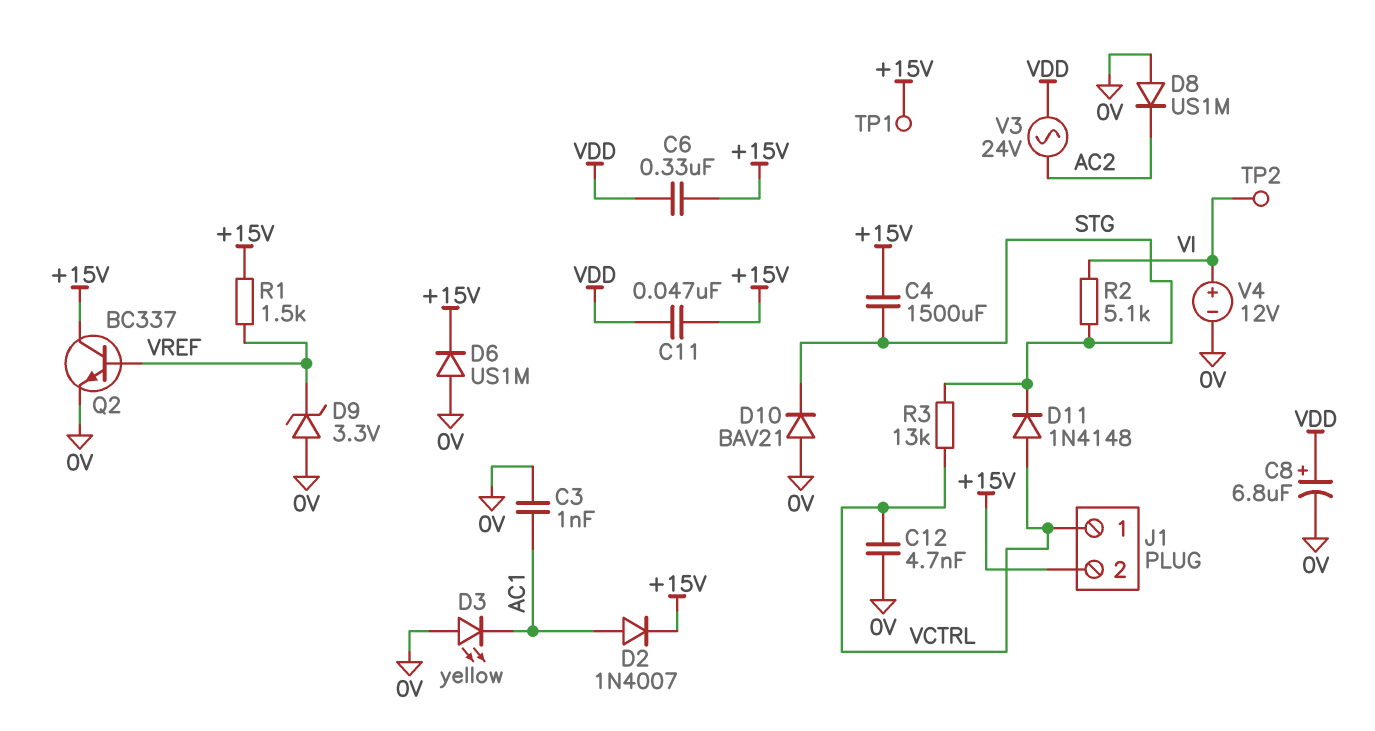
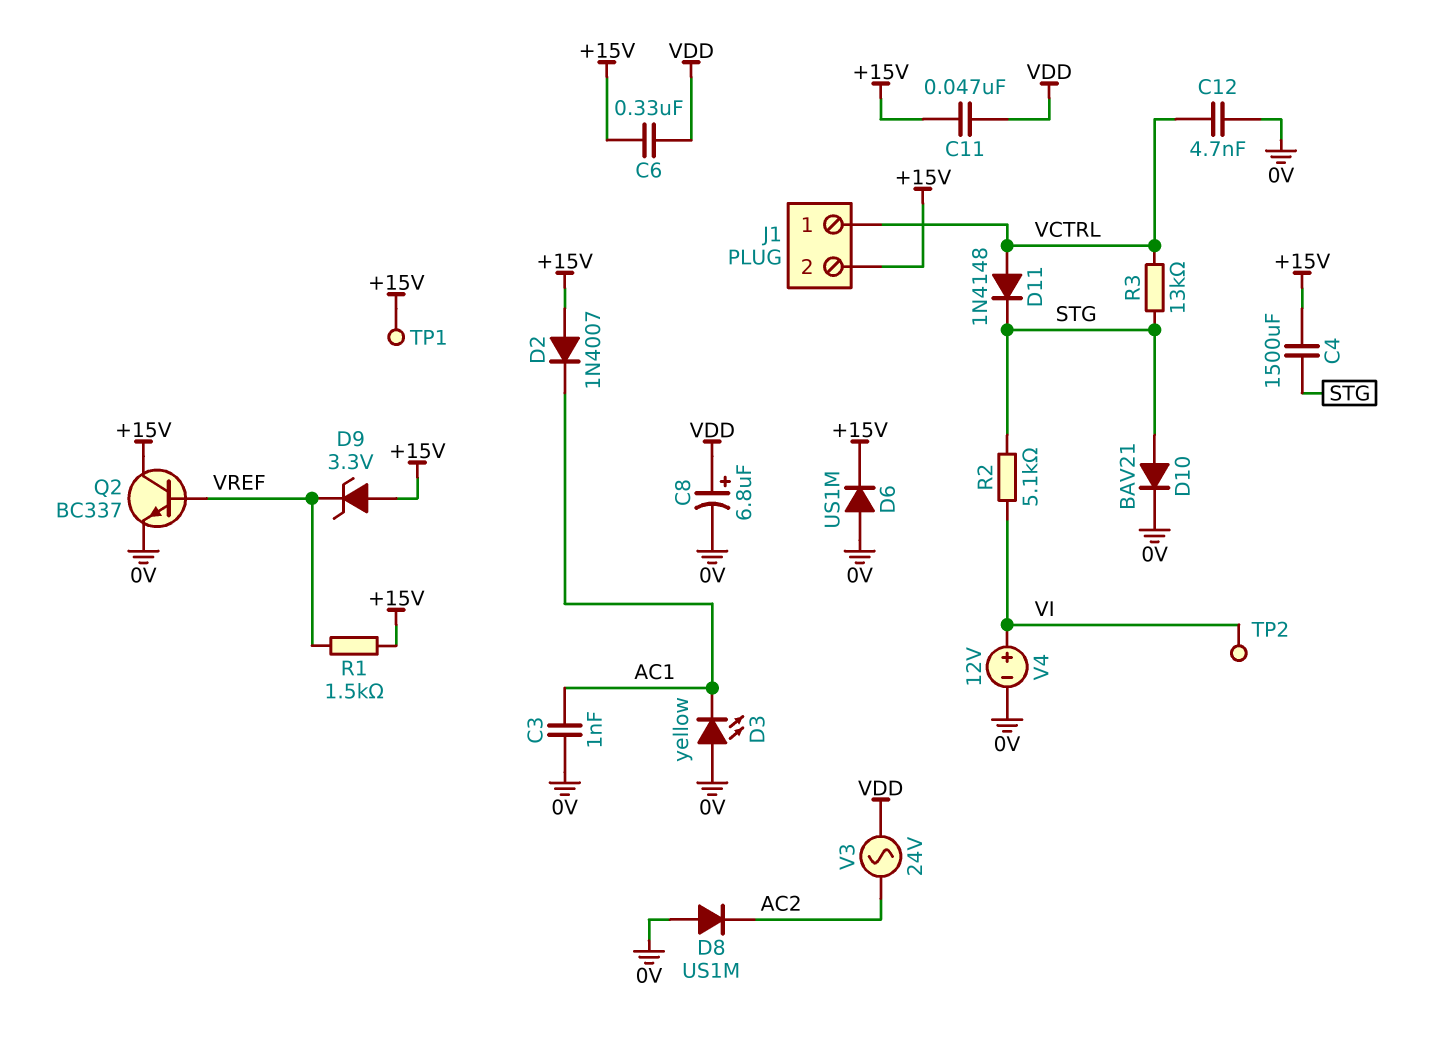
D2: diode 1N4007 (A AC1, K +15V) -> diode 1N4007 (A +15V, K AC1)
D9: zener 3.3V (A 0V, K VREF) -> zener 3.3V (A +15V, K VREF)
D10: diode BAV21 (A 0V, K STG) -> diode BAV21 (A STG, K 0V)

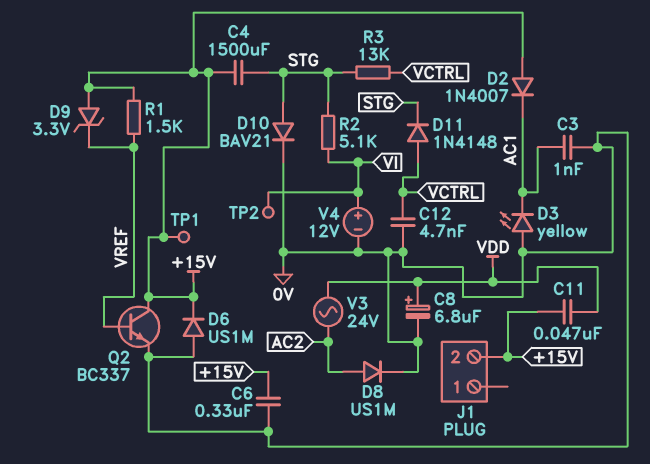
C6: 330nF (+15V, VDD) -> 330nF (+15V, 0V)
D8: diode US1M (A 0V, K AC2) -> diode US1M (A AC2, K 0V)
J1 pin 1: VCTRL -> none

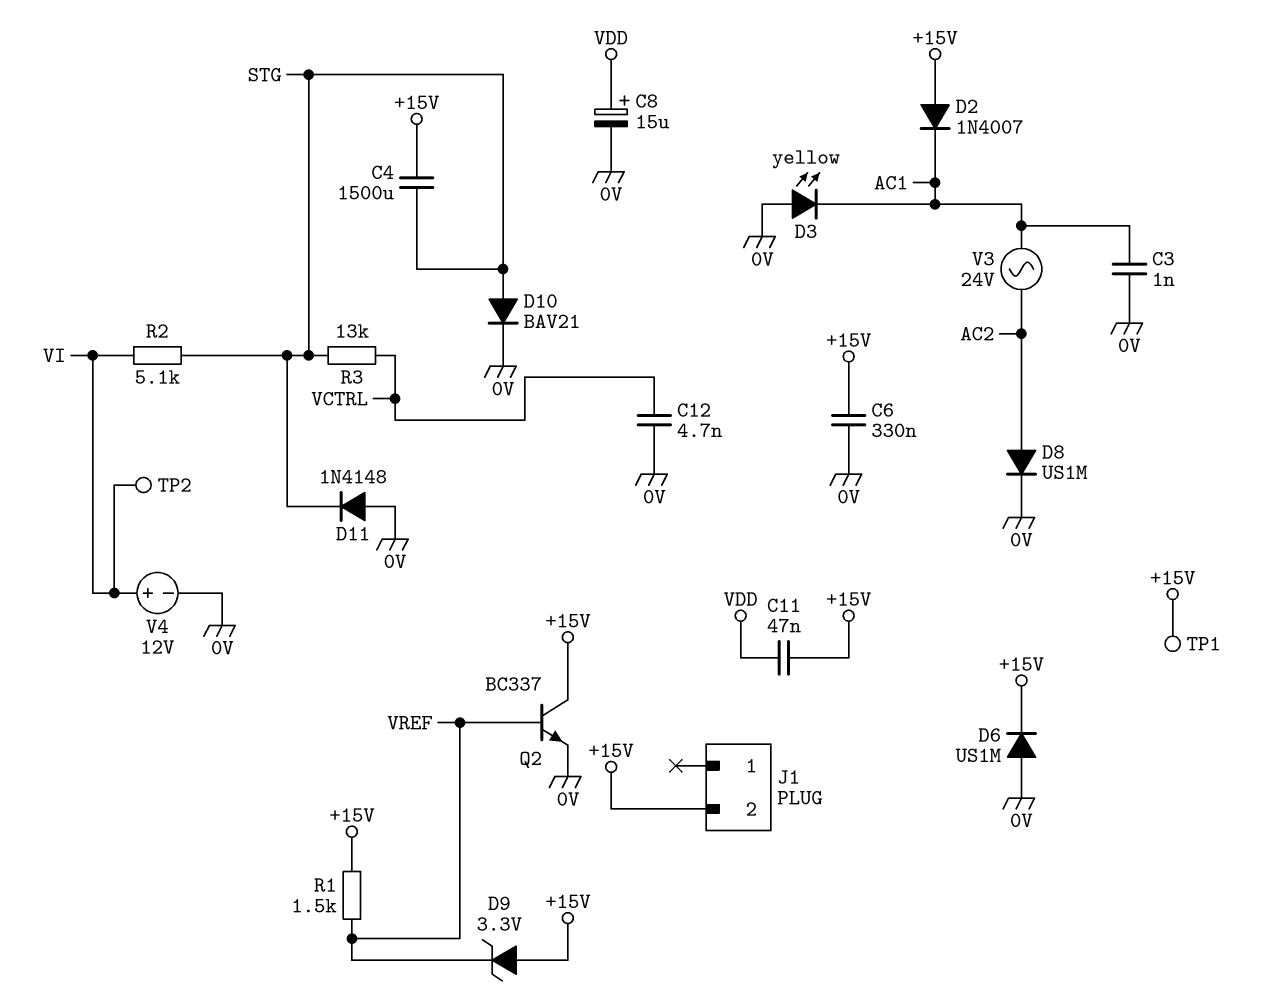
C8: 6.8uF (plus VDD, minus 0V) -> 15uF (plus VDD, minus 0V)
D11: diode 1N4148 (A VCTRL, K STG) -> diode 1N4148 (A 0V, K STG)
V3: AC 24V (AC2, VDD) -> AC 24V (AC1, AC2)

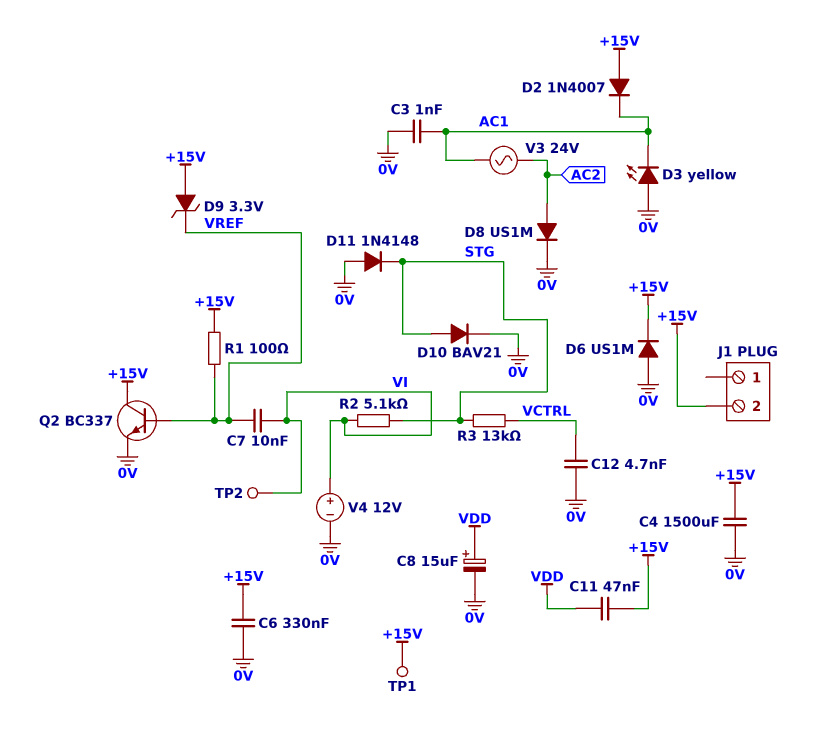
C4: 1500uF (+15V, STG) -> 1500uF (+15V, 0V)
C7: none -> 10nF (VI, VREF)
R1: 1.5k (+15V, VREF) -> 100 (+15V, VREF)

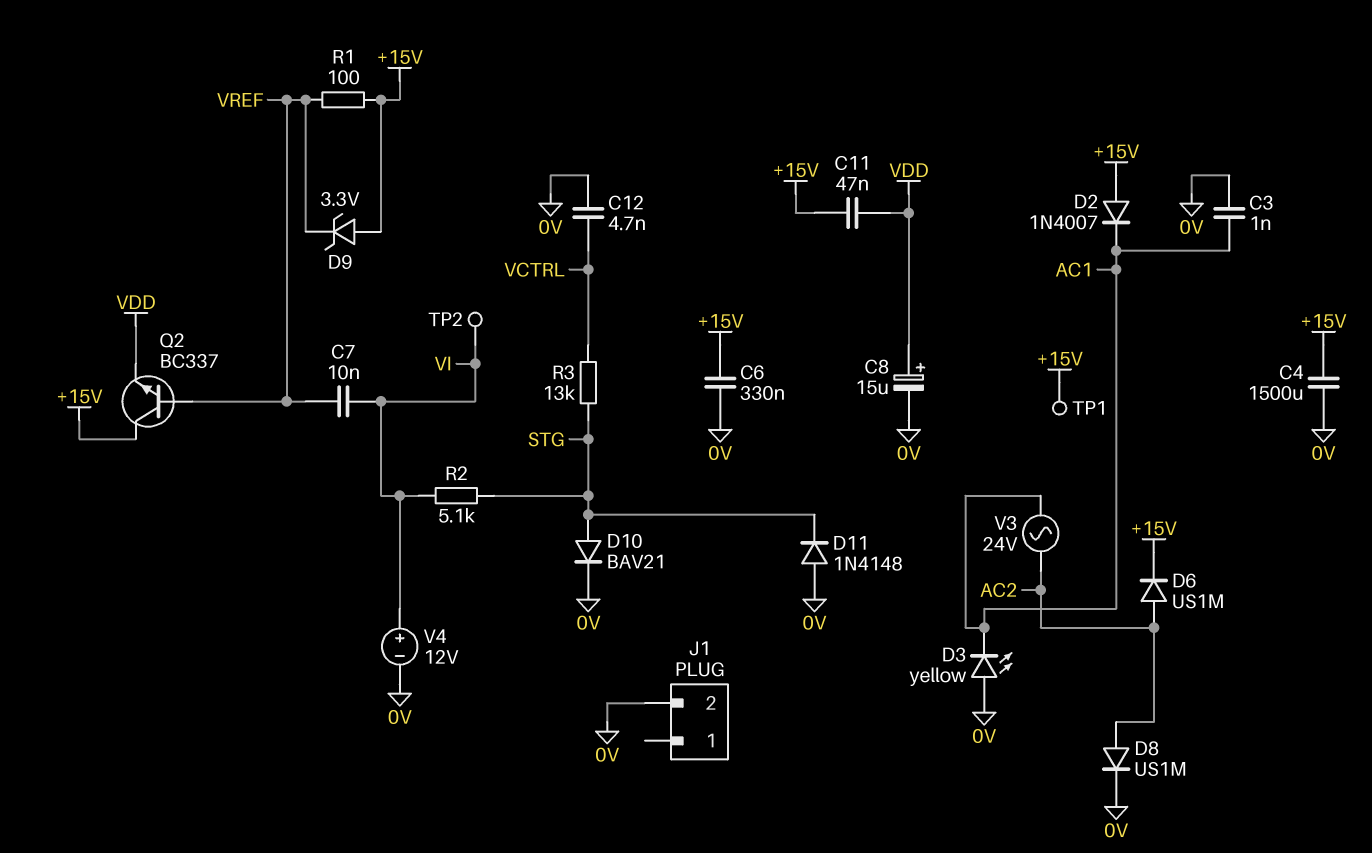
D6: diode US1M (A 0V, K +15V) -> diode US1M (A AC2, K +15V)
J1 pin 2: +15V -> 0V
Q2: NPN BC337 (B VREF, C +15V, E 0V) -> NPN BC337 (B VREF, C +15V, E VDD)

